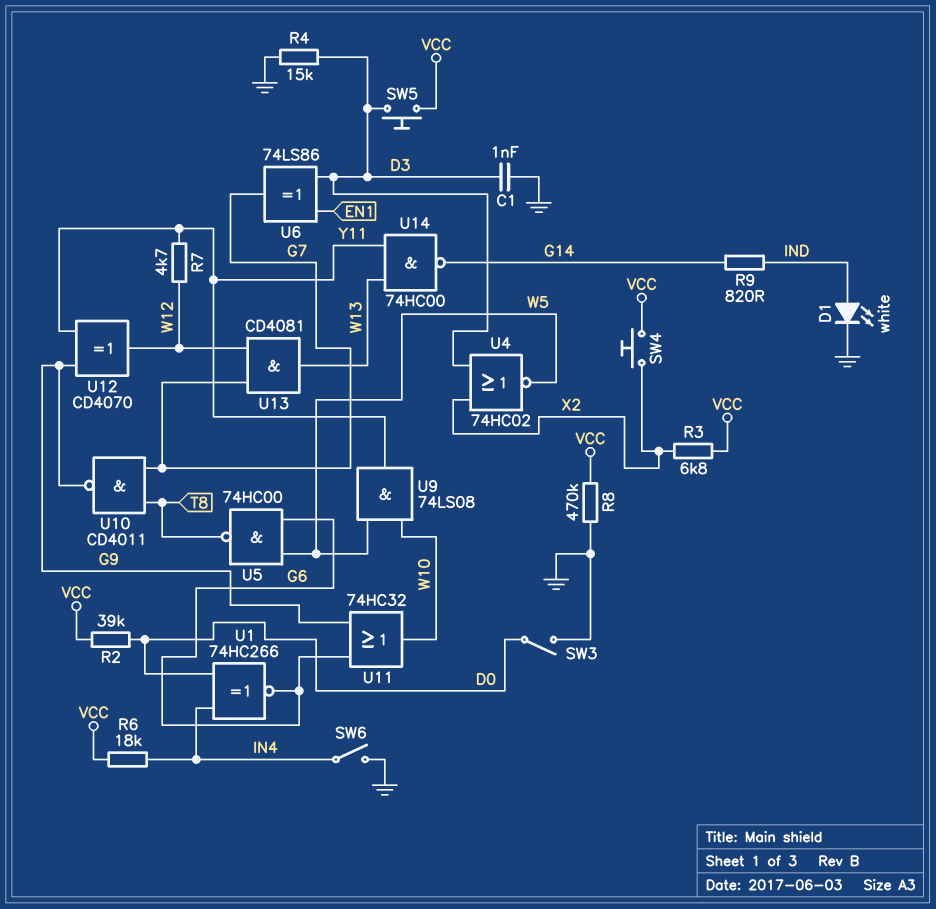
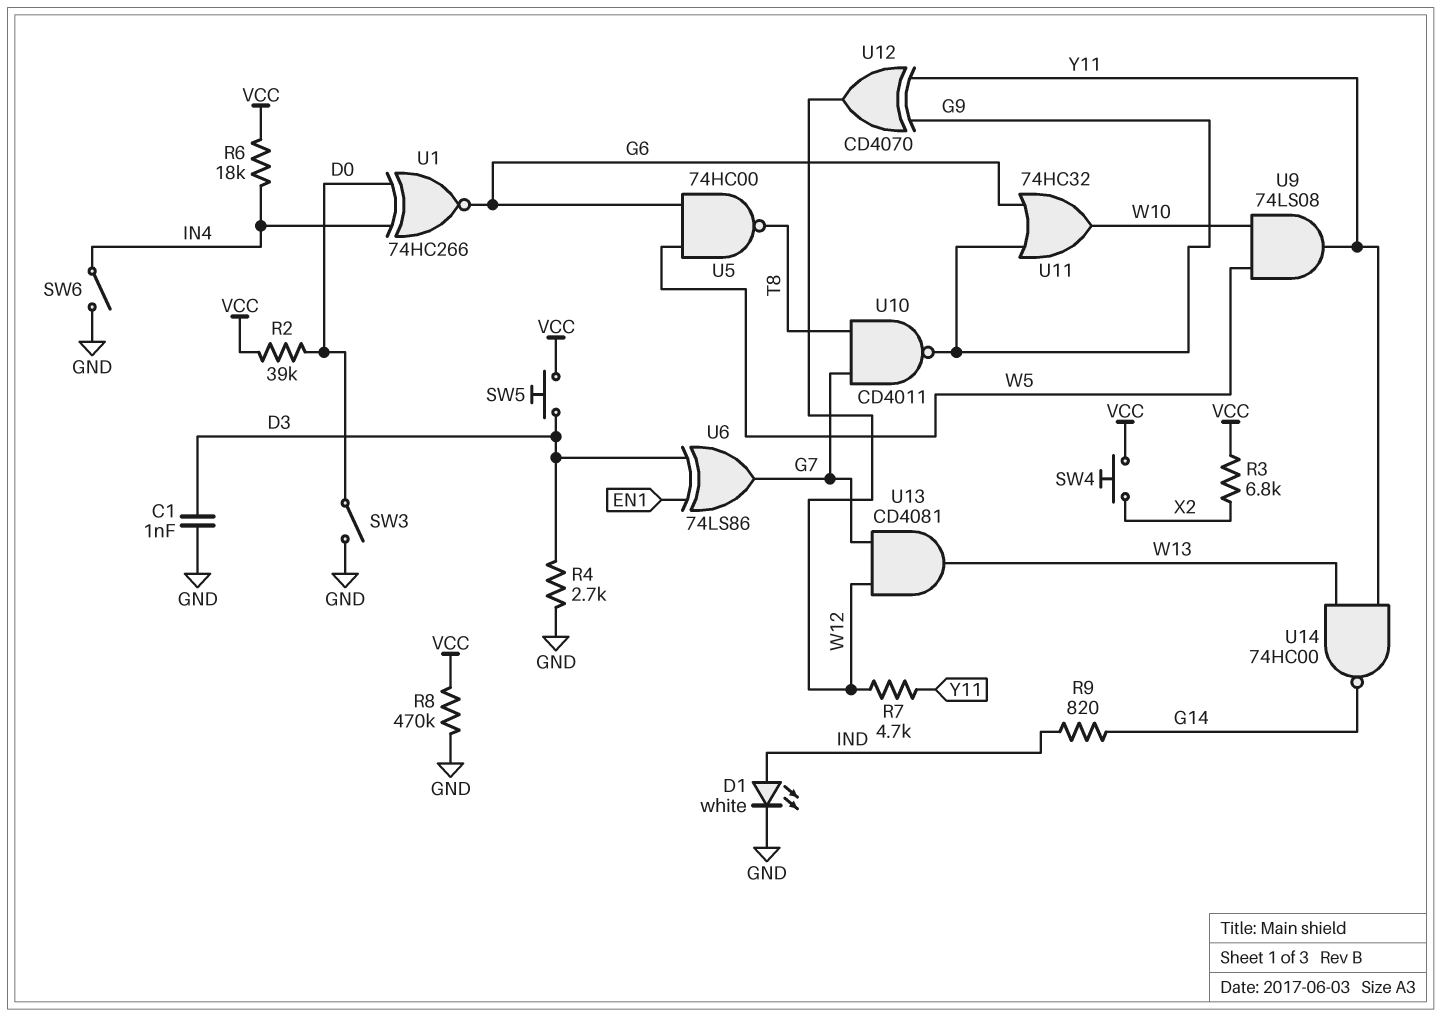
R4: 15k (D3, GND) -> 2.7k (D3, GND)
U4: NOR 74HC02 (in D3, in X2, out W5) -> none

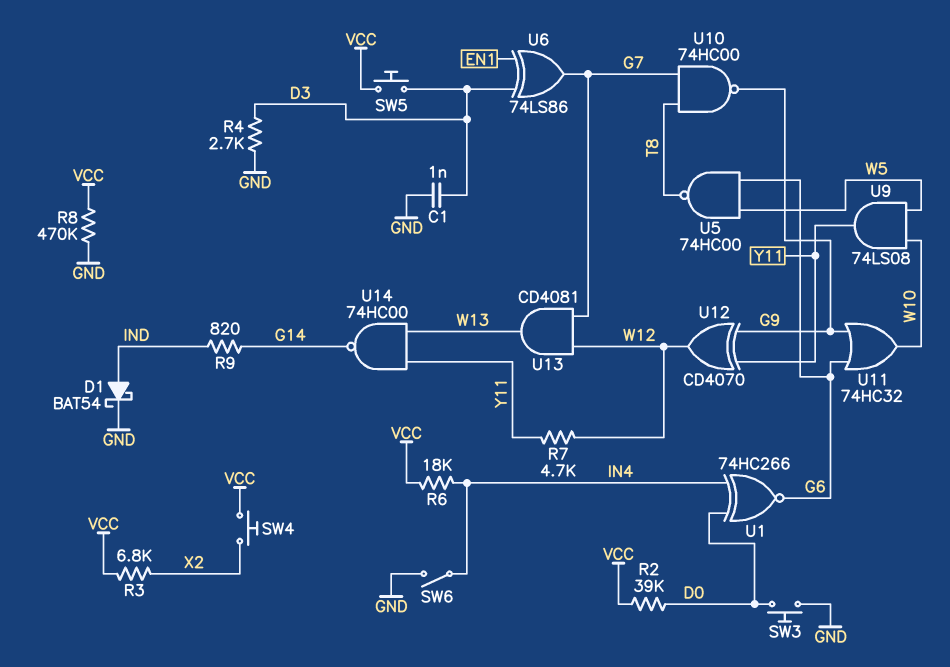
D1: LED white (A IND, K GND) -> schottky BAT54 (A IND, K GND)
SW3: switch (D0, GND) -> button (D0, GND)
U10: NAND CD4011 (in G7, in T8, out G9) -> NAND 74HC00 (in G7, in T8, out G9)

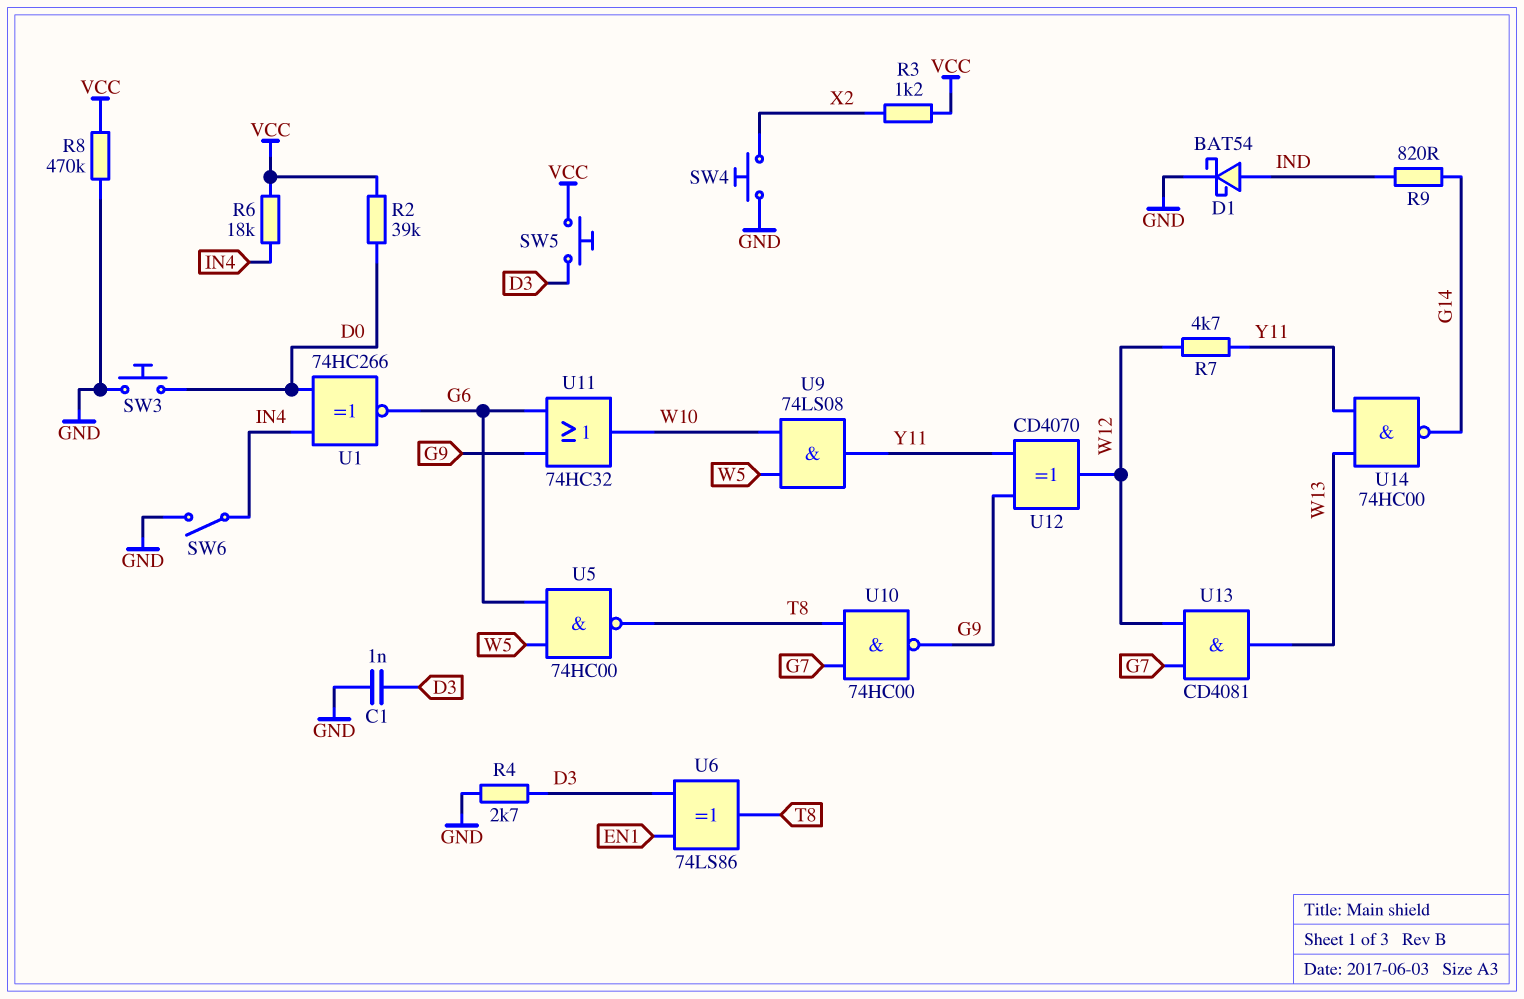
R3: 6.8k (VCC, X2) -> 1.2k (VCC, X2)
SW4: button (VCC, X2) -> button (GND, X2)
U6: XOR 74LS86 (in D3, in EN1, out G7) -> XOR 74LS86 (in D3, in EN1, out T8)

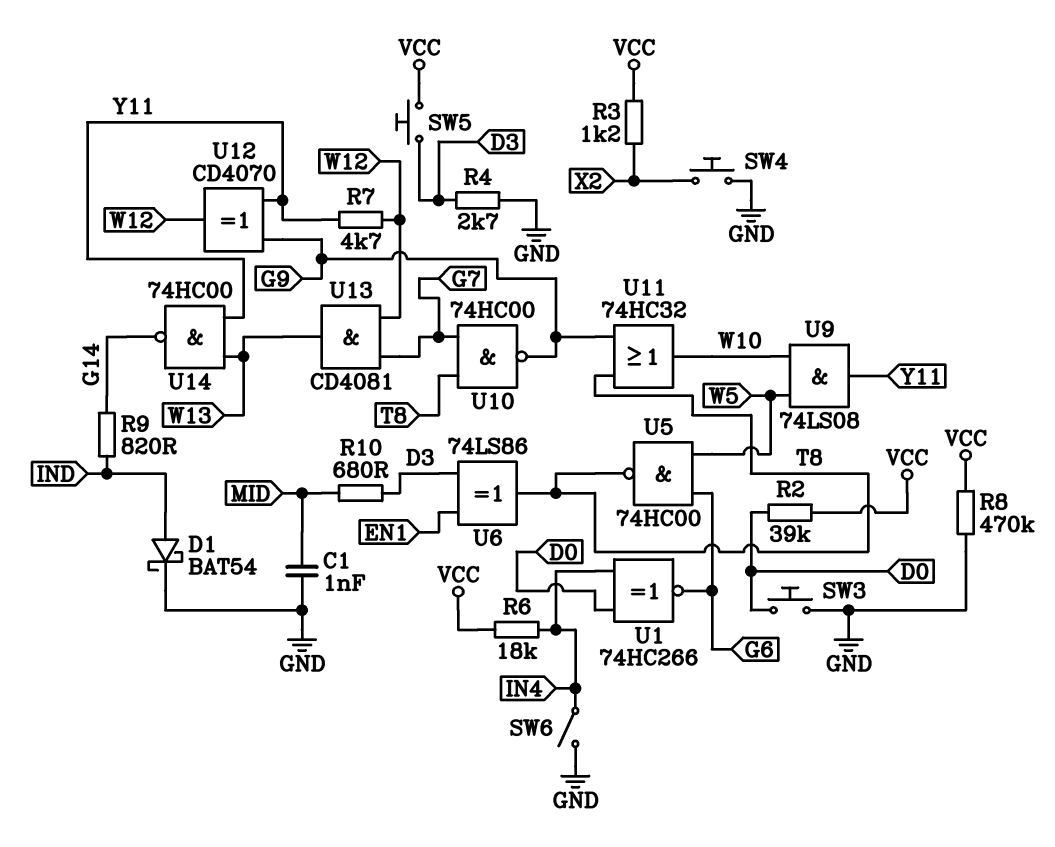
C1: 1nF (D3, GND) -> 1nF (GND, MID)
R10: none -> 680 (D3, MID)
U11: OR 74HC32 (in G6, in G9, out W10) -> OR 74HC32 (in G9, in T8, out W10)

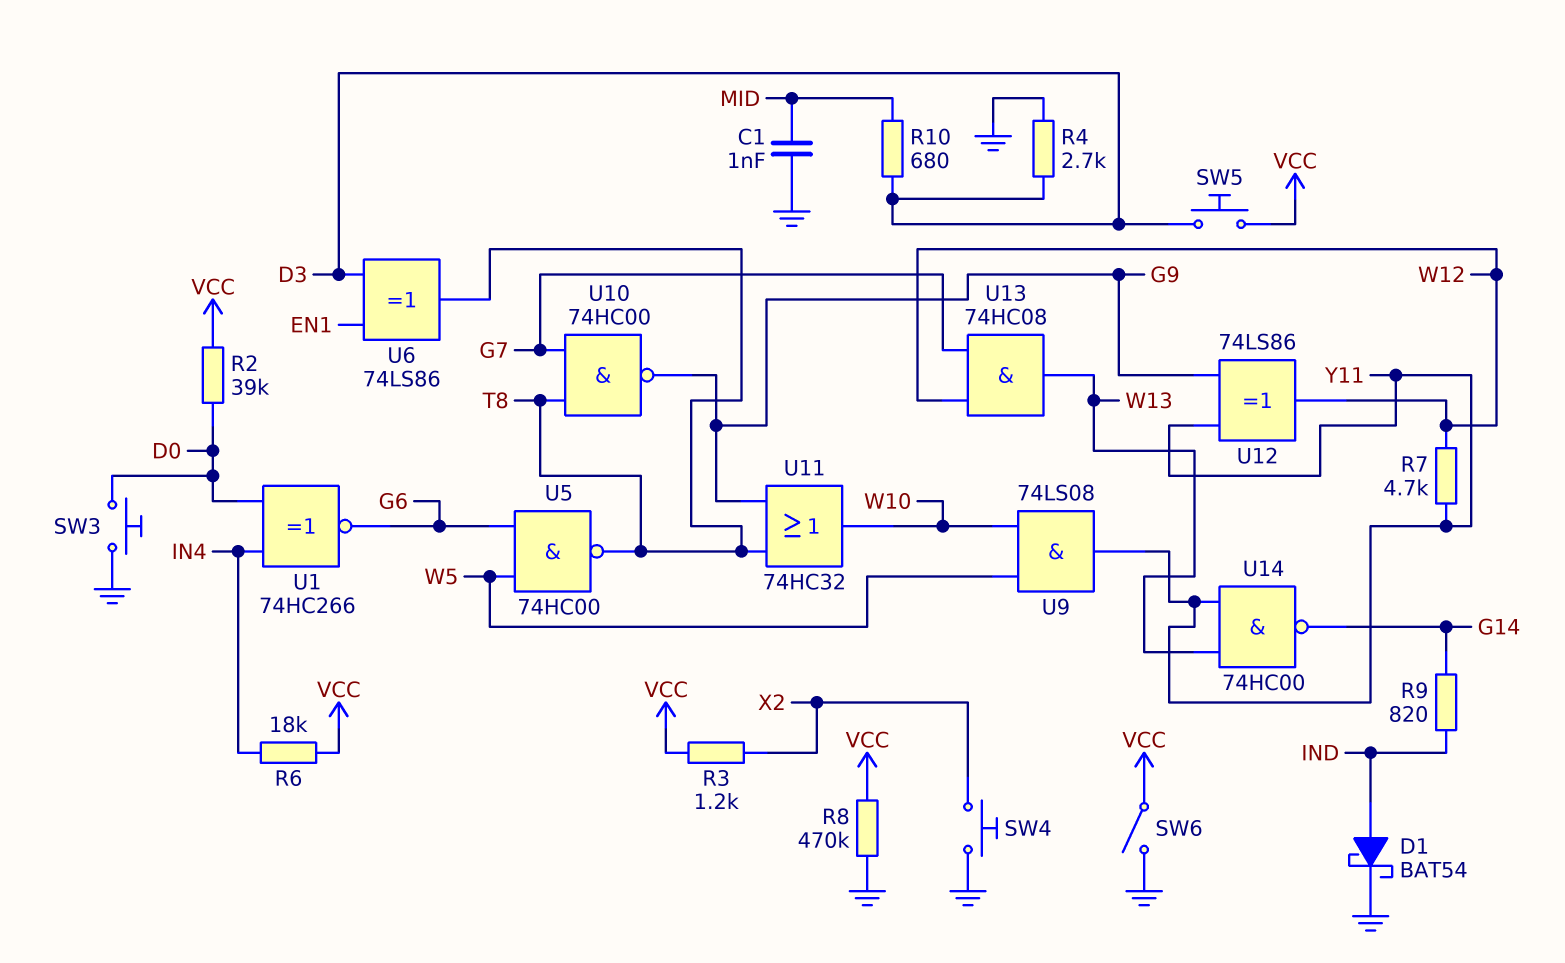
SW6: switch (GND, IN4) -> switch (GND, VCC)
U12: XOR CD4070 (in G9, in Y11, out W12) -> XOR 74LS86 (in G9, in Y11, out W12)
U13: AND CD4081 (in G7, in W12, out W13) -> AND 74HC08 (in G7, in W12, out W13)

